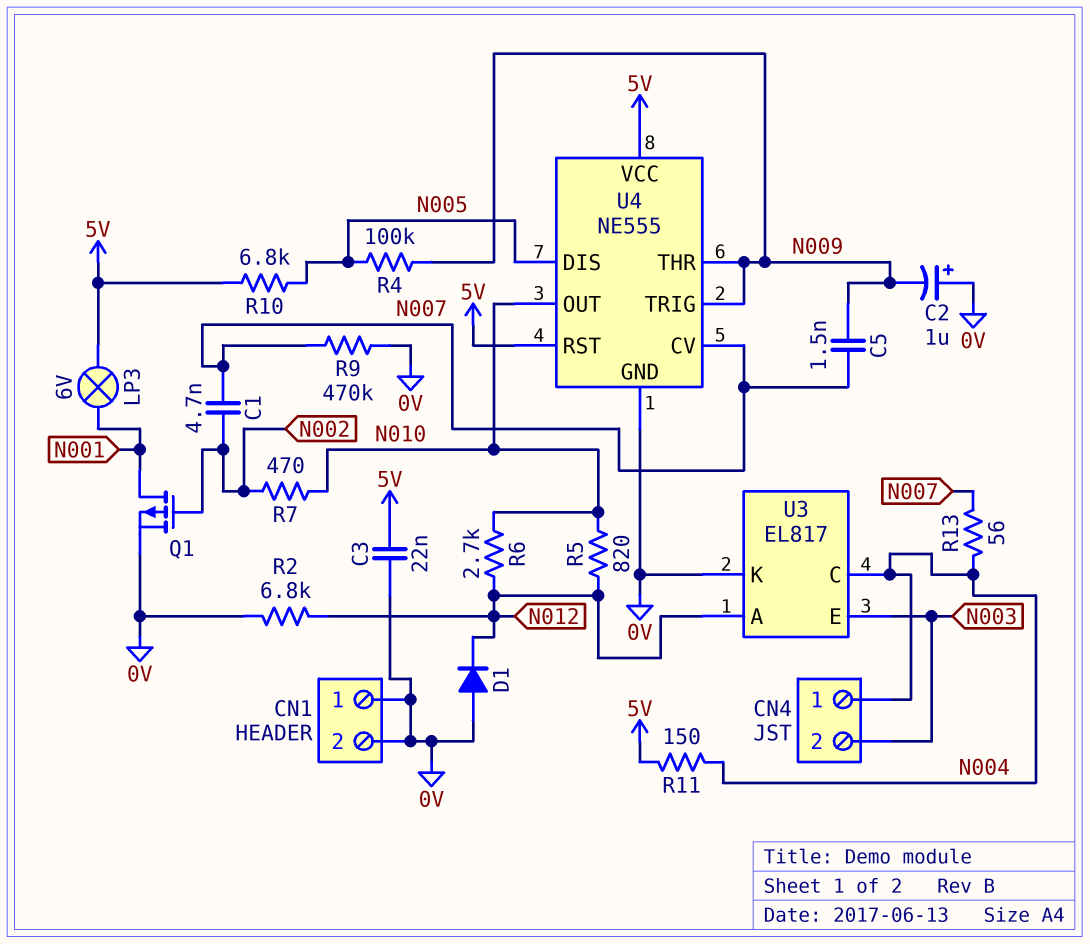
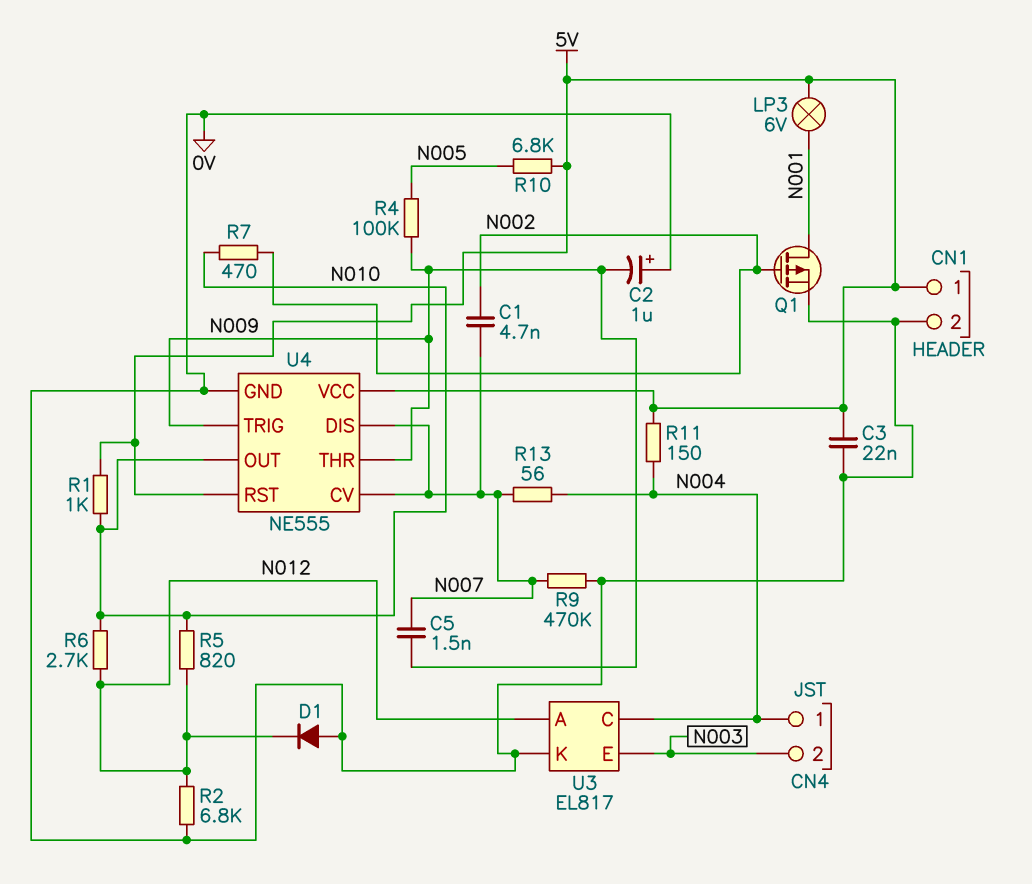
CN1 pin 1: 0V -> 5V
R1: none -> 1k (5V, N010)
U4 pin DIS: N005 -> N007

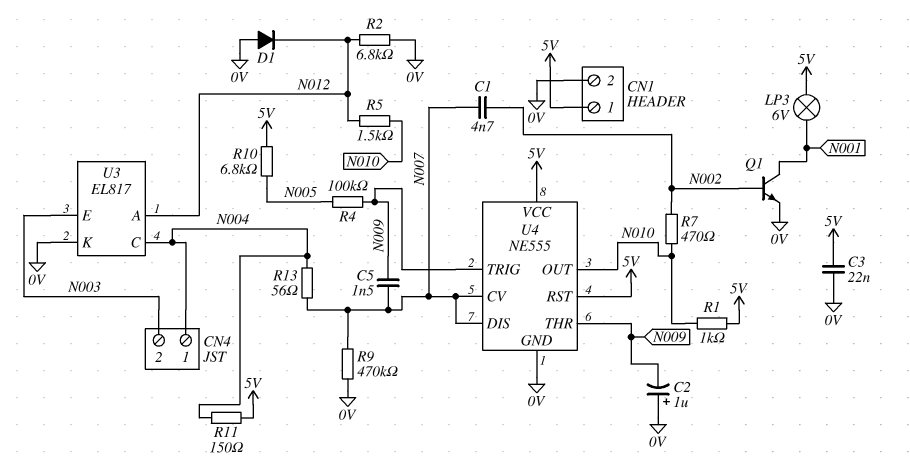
Q1: PMOS (G N002, D N001, S 0V) -> NPN (B N002, C N001, E 0V)
R5: 820 (N010, N012) -> 1.5k (N010, N012)
R6: 2.7k (N010, N012) -> none

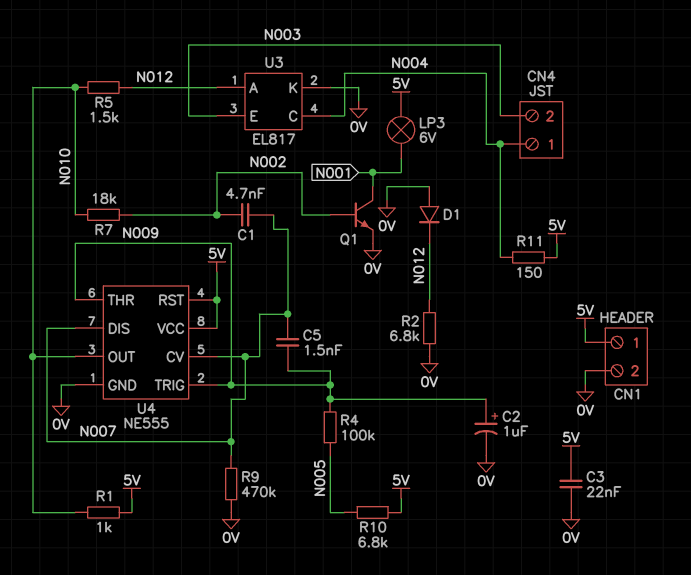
C2: 1uF (plus 0V, minus N009) -> 1uF (plus N009, minus 0V)
R7: 470 (N002, N010) -> 18k (N002, N010)
R13: 56 (N004, N007) -> none

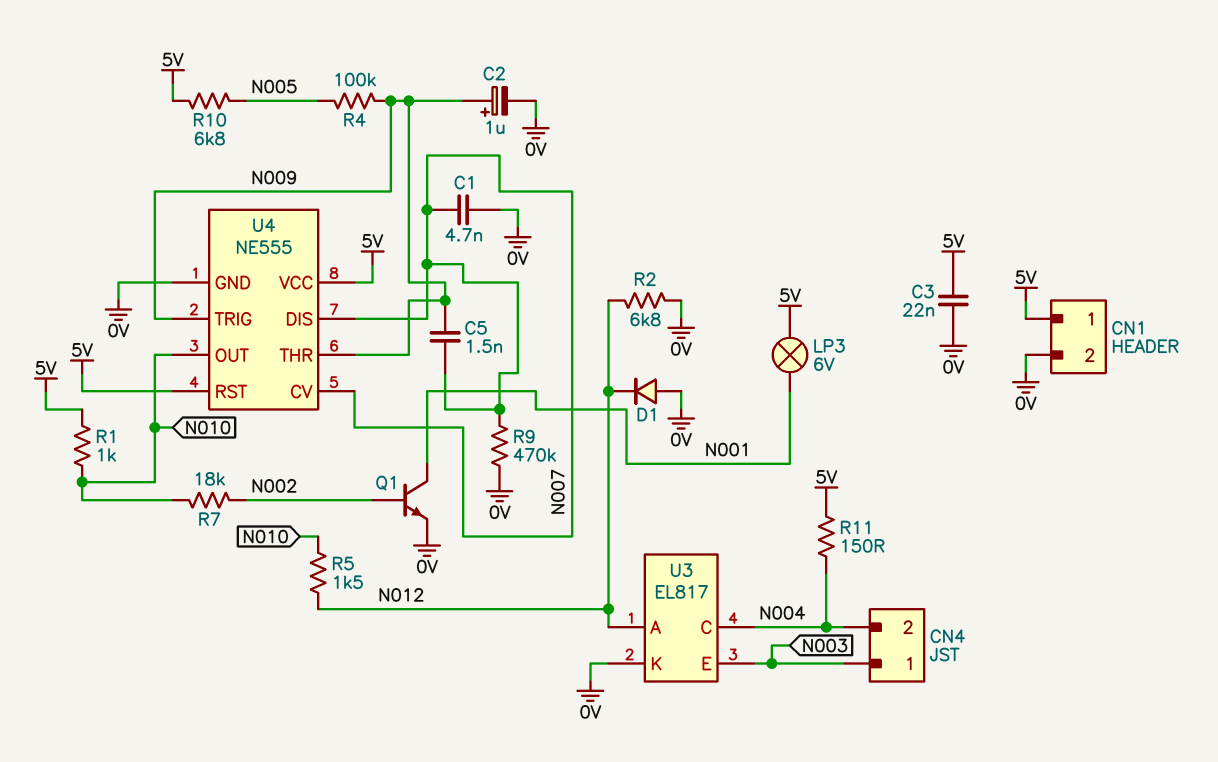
C1: 4.7nF (N002, N007) -> 4.7nF (0V, N007)
CN4 pin 1: N004 -> N003
CN4 pin 2: N003 -> N004

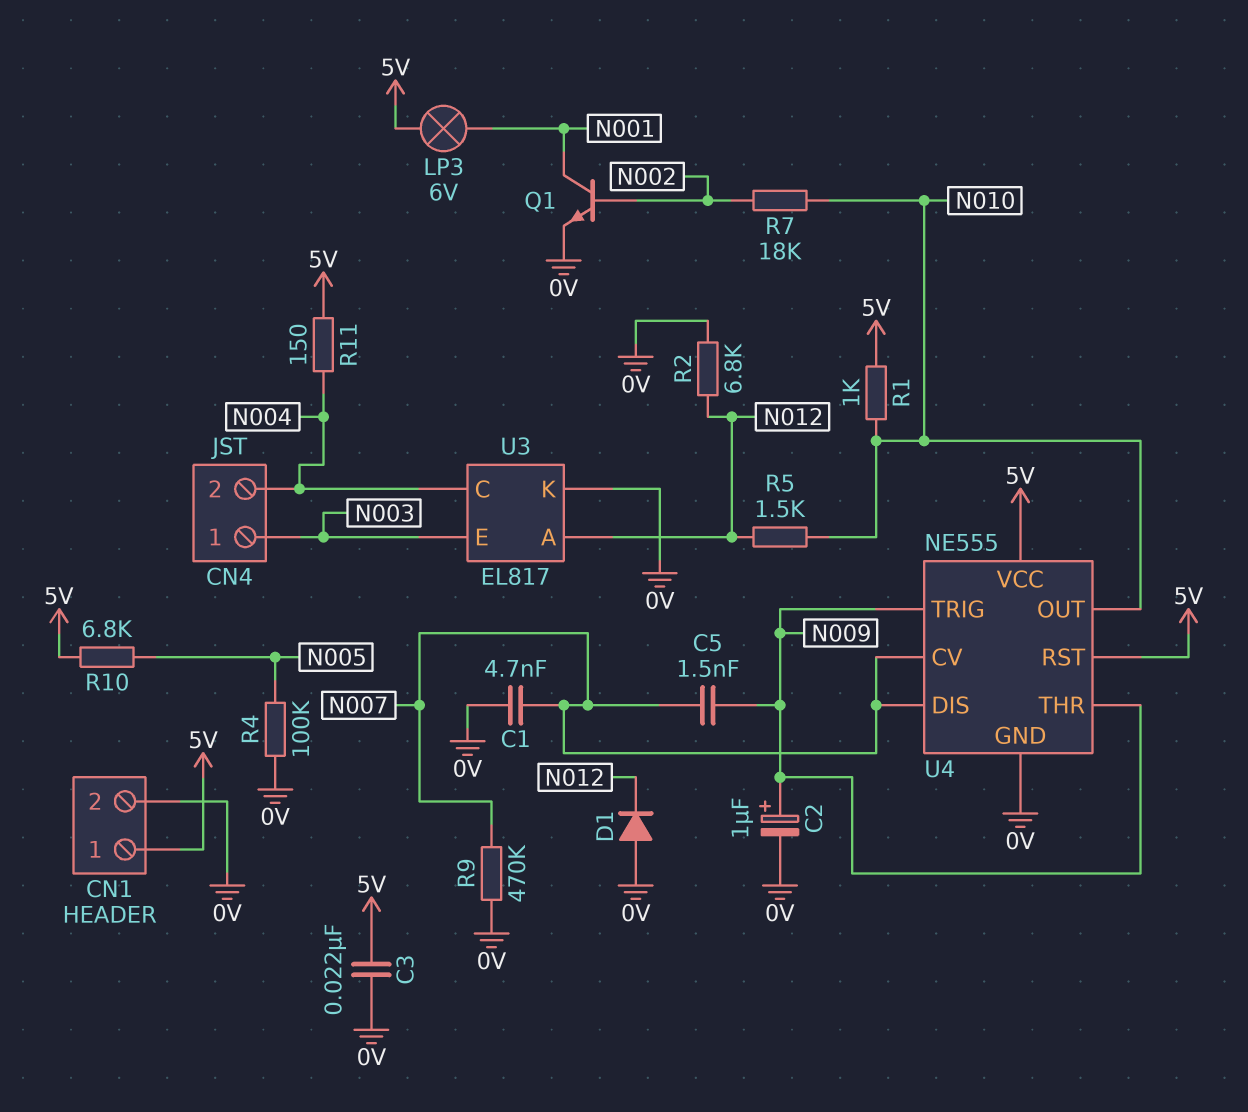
R4: 100k (N005, N009) -> 100k (0V, N005)

